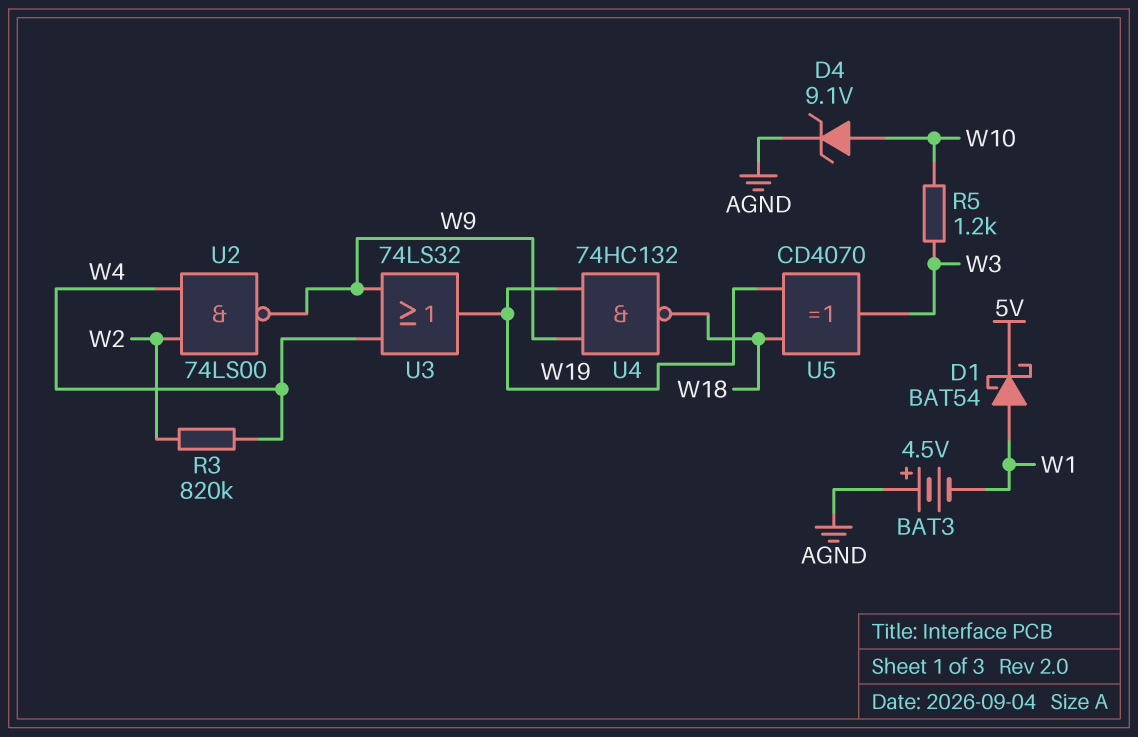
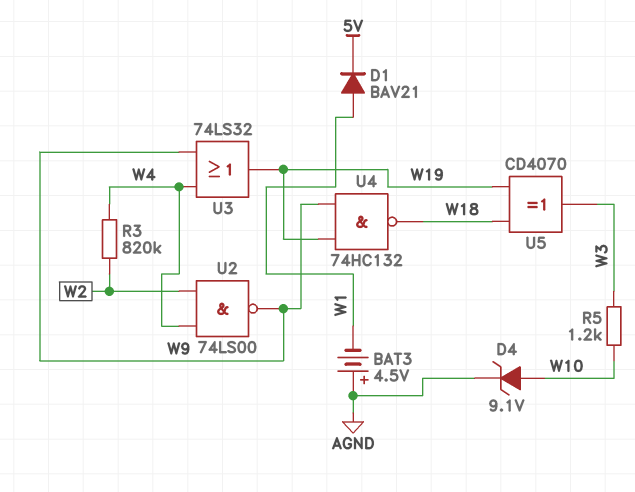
D1: schottky BAT54 (A W1, K 5V) -> diode BAV21 (A W1, K 5V)

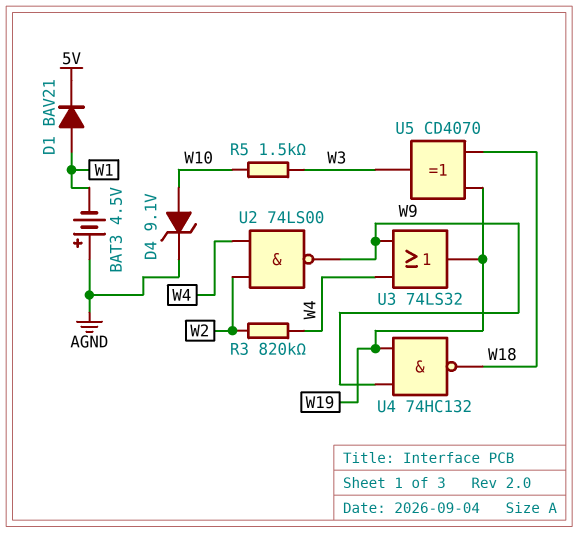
R5: 1.2k (W3, W10) -> 1.5k (W3, W10)

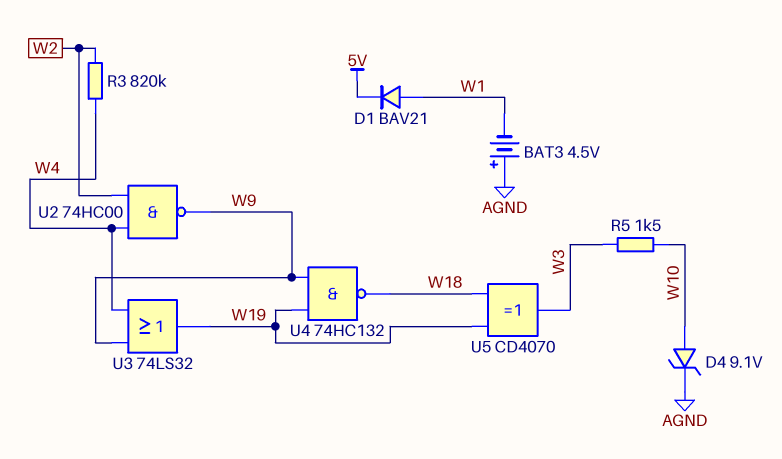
U2: NAND 74LS00 (in W2, in W4, out W9) -> NAND 74HC00 (in W2, in W4, out W9)

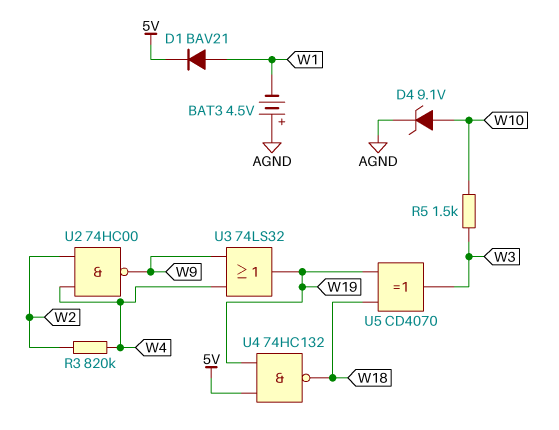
U4: NAND 74HC132 (in W9, in W19, out W18) -> NAND 74HC132 (in 5V, in W19, out W18)

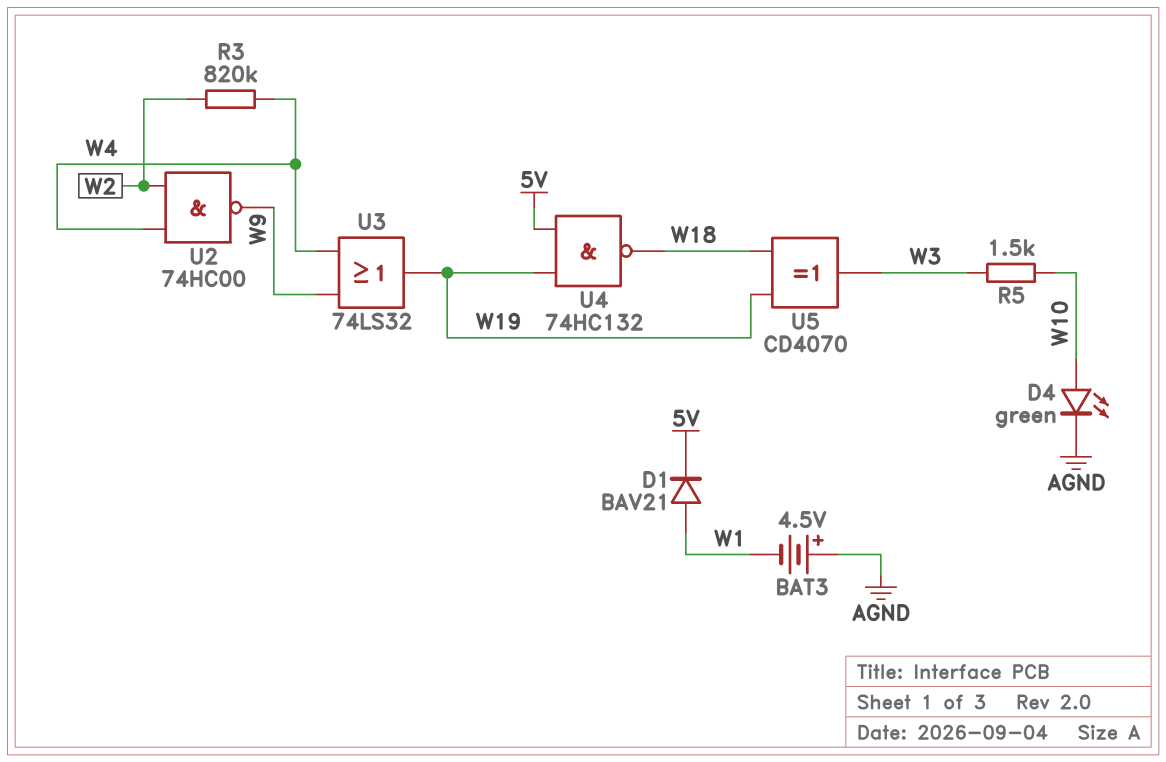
D4: zener 9.1V (A W10, K AGND) -> LED green (A W10, K AGND)

